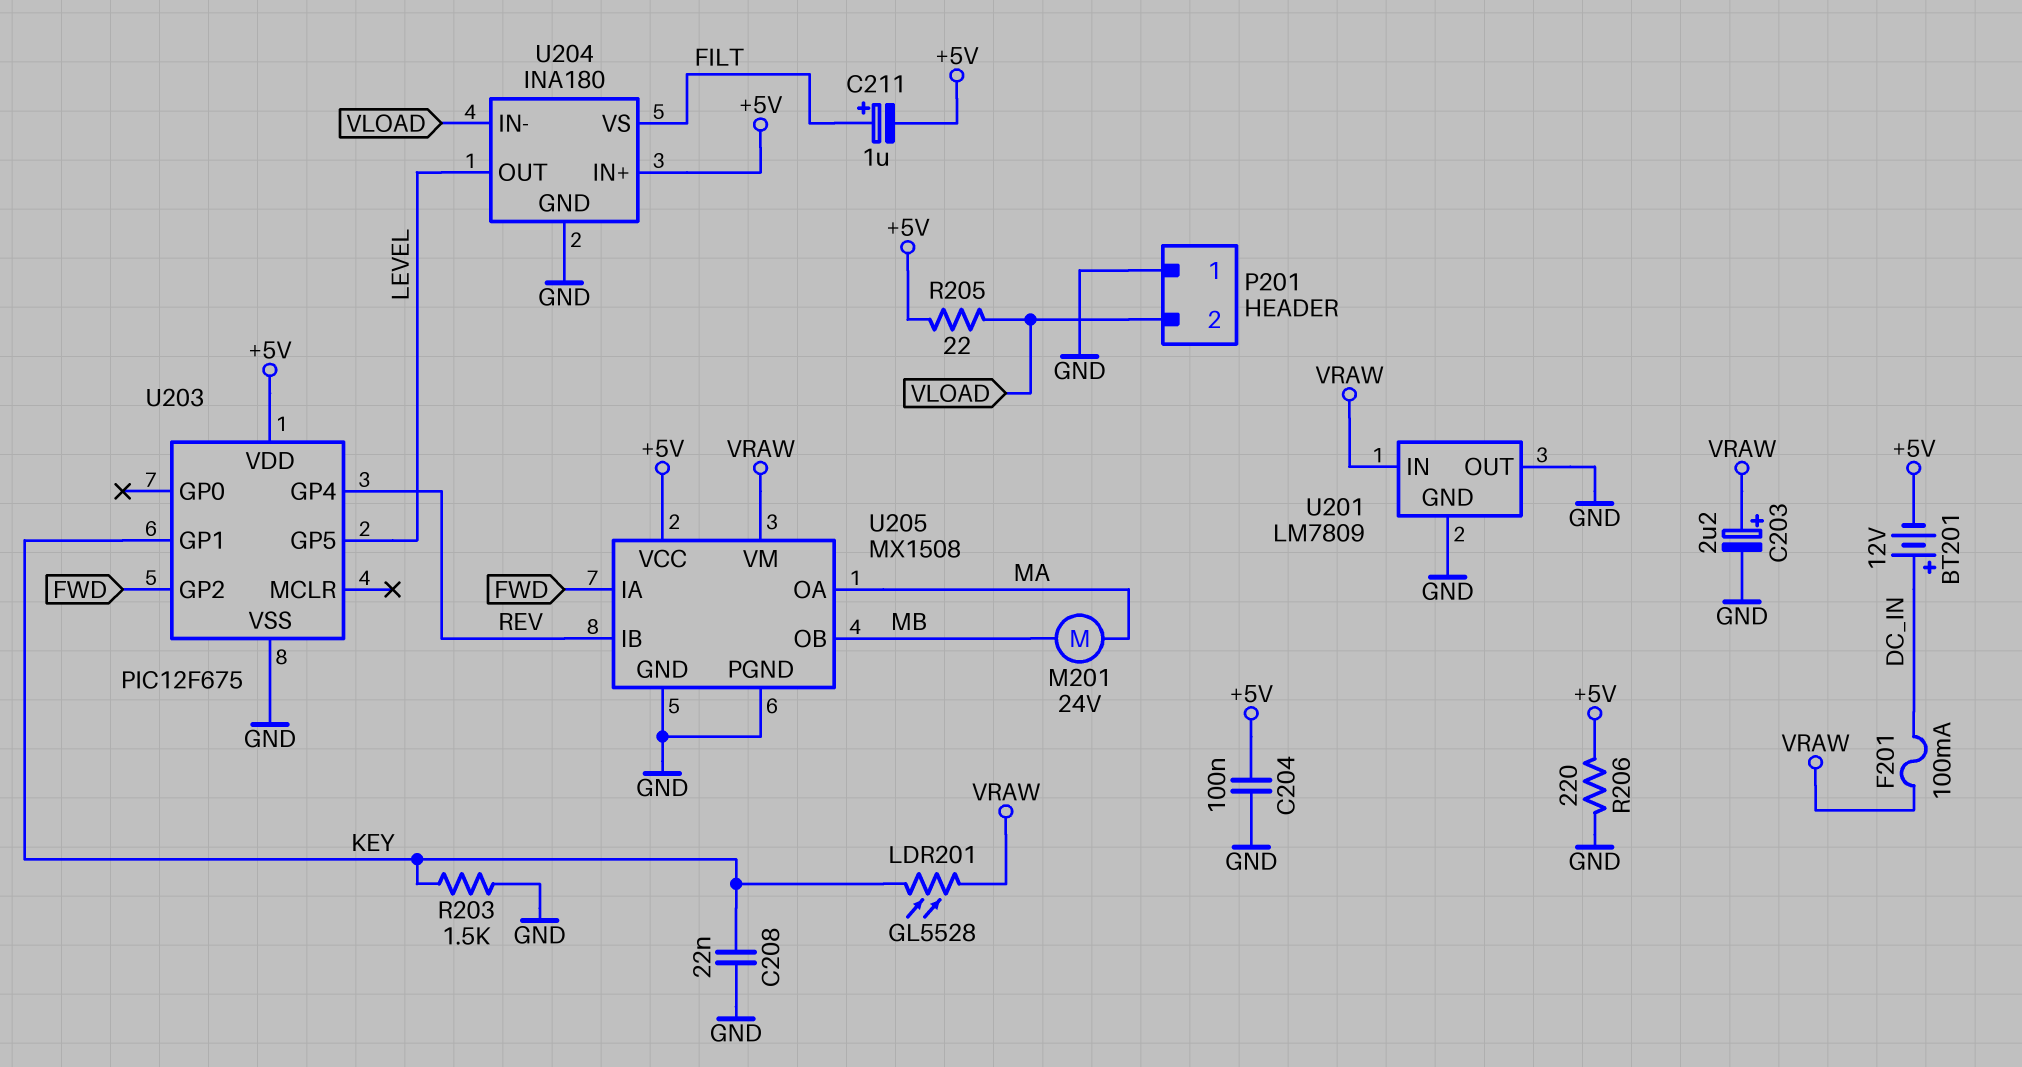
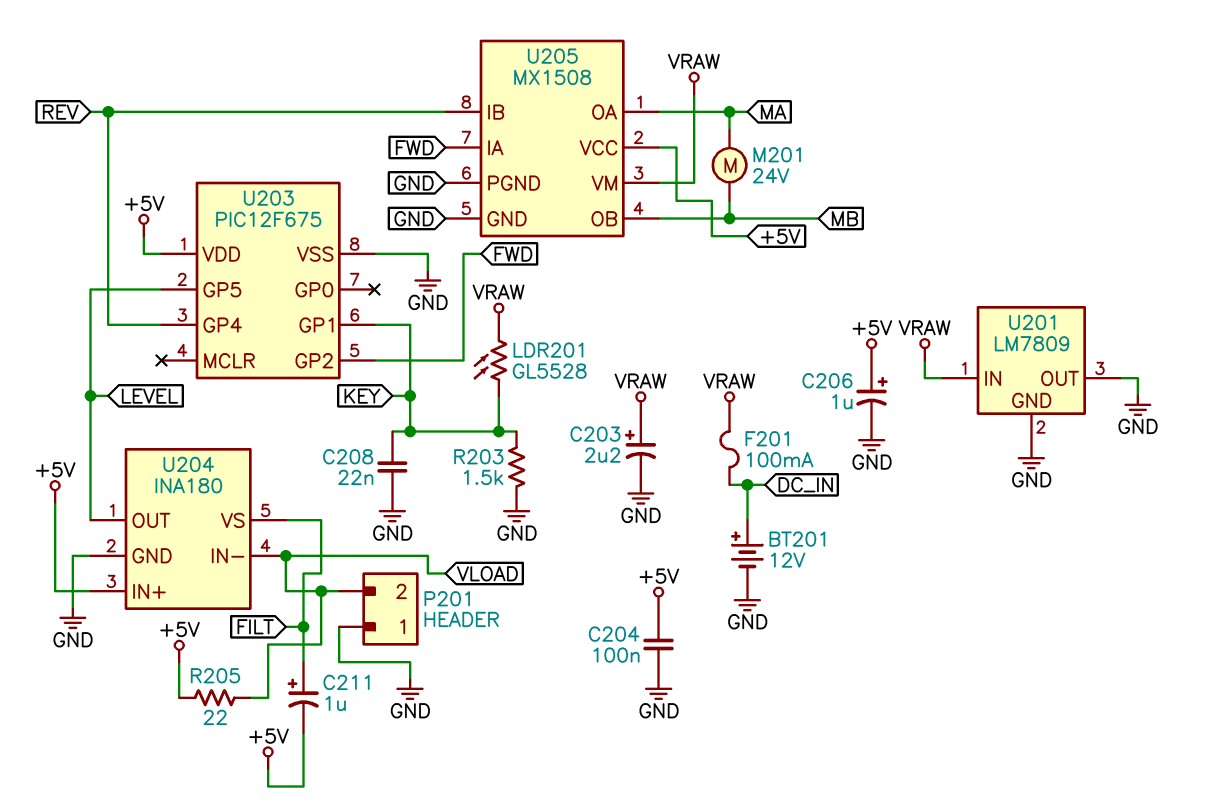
BT201: 12V (plus DC_IN, minus +5V) -> 12V (plus DC_IN, minus GND)
C206: none -> 1uF (plus +5V, minus GND)
R206: 220 (+5V, GND) -> none

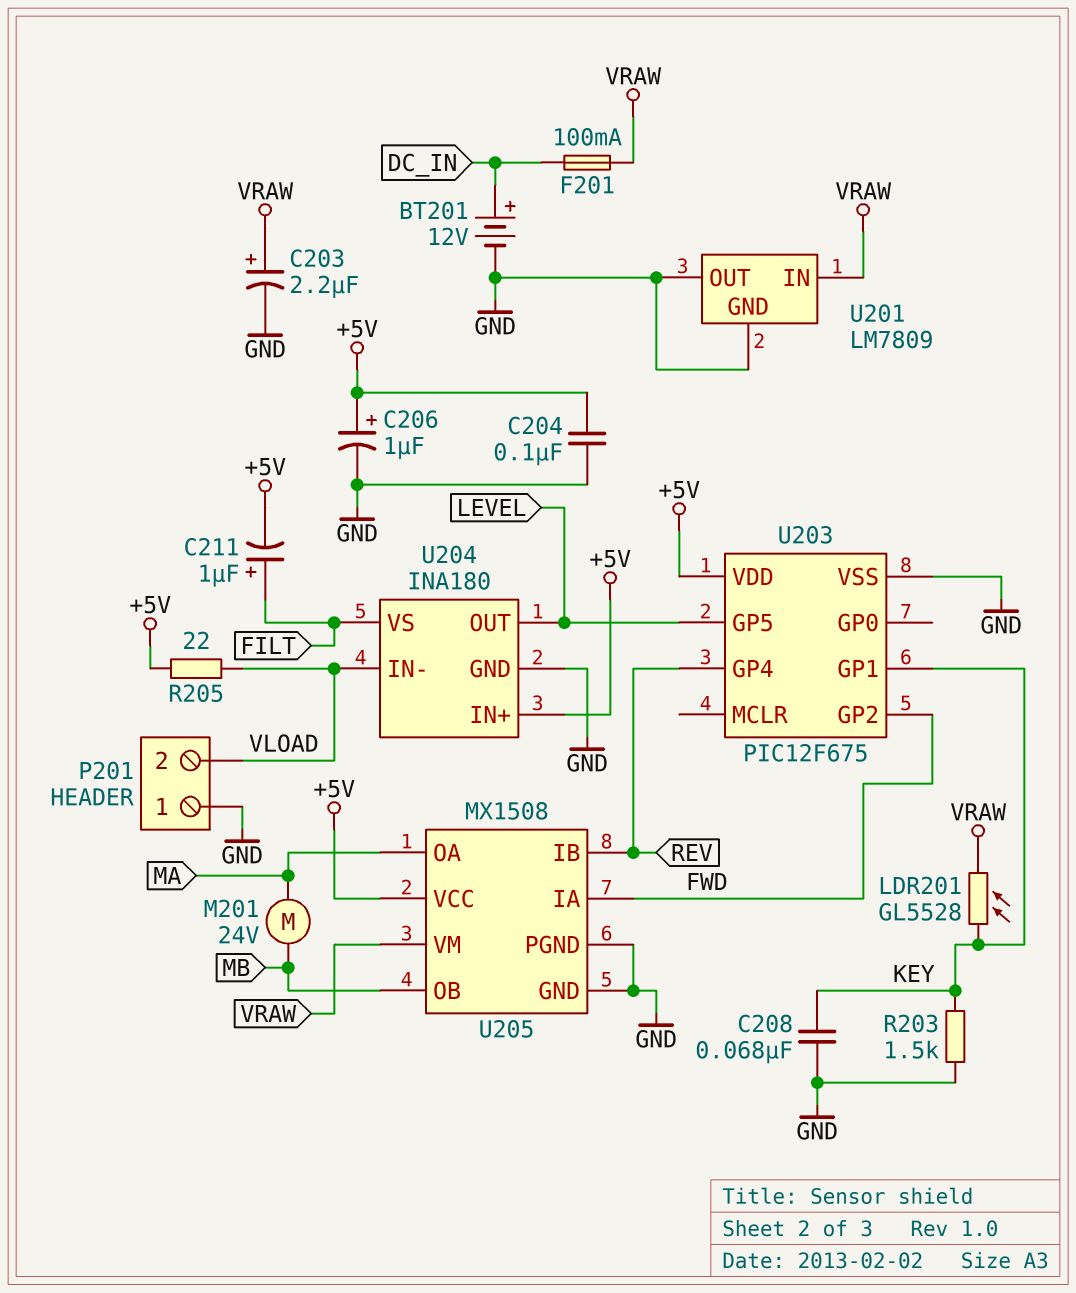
C208: 22nF (GND, KEY) -> 68nF (GND, KEY)

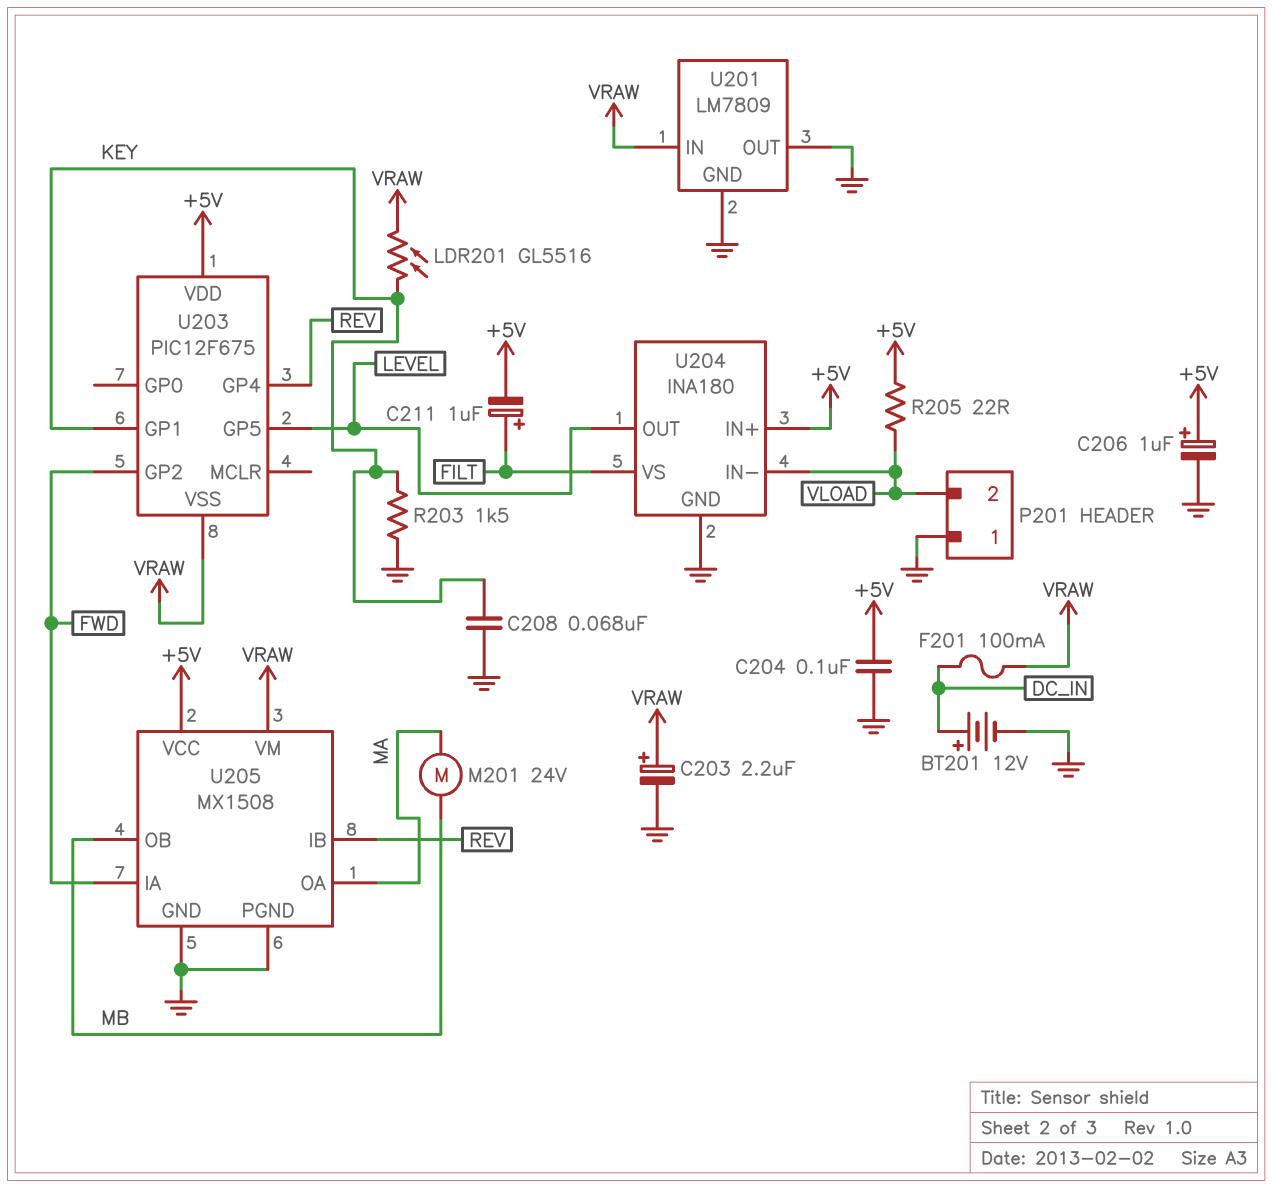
LDR201: GL5528 (KEY, VRAW) -> GL5516 (KEY, VRAW)
U203 pin VSS: GND -> VRAW

